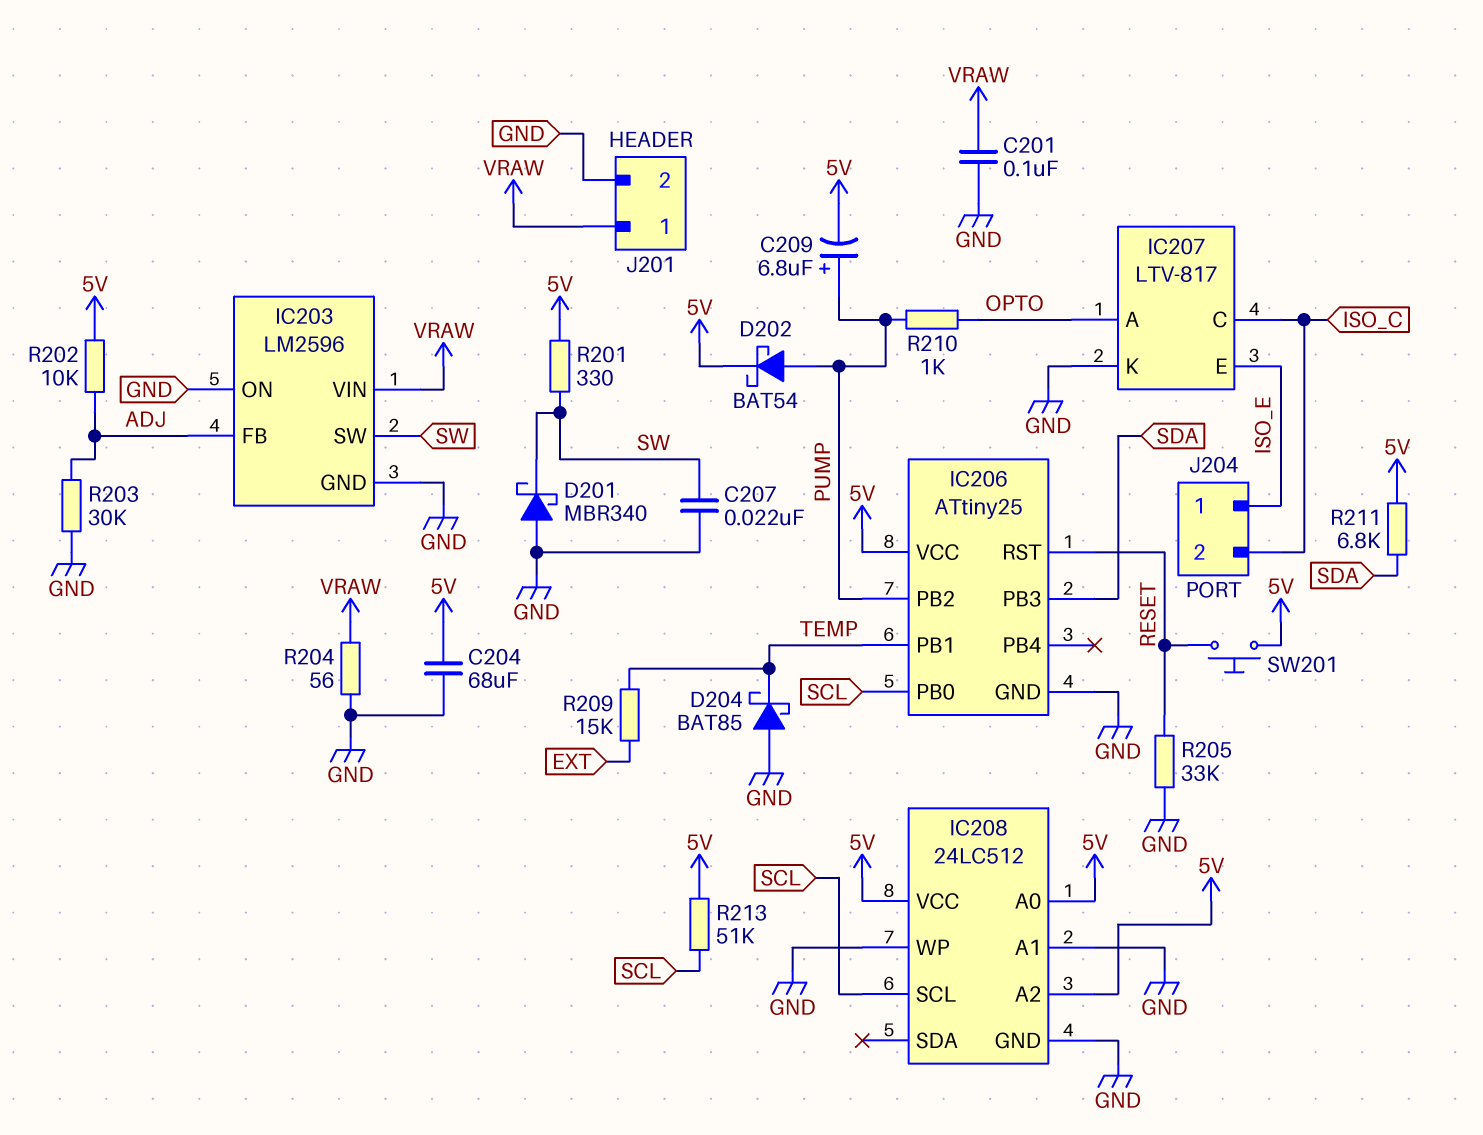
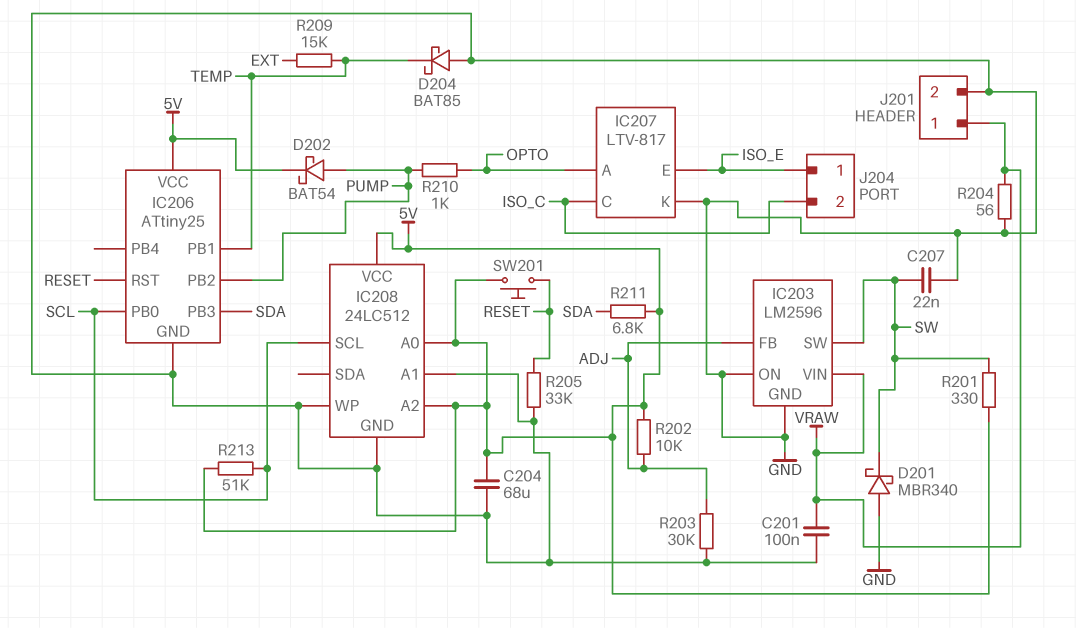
C209: 6.8uF (plus PUMP, minus 5V) -> none

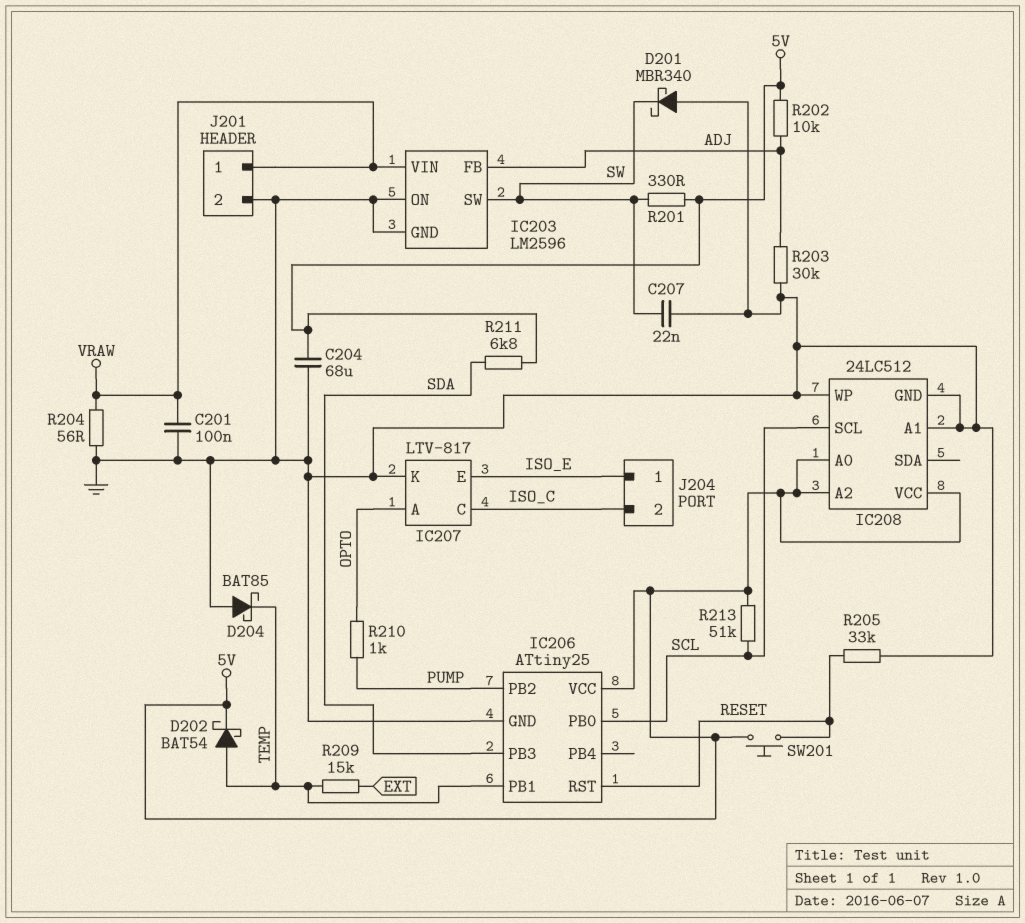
D202: schottky BAT54 (A PUMP, K 5V) -> schottky BAT54 (A TEMP, K 5V)

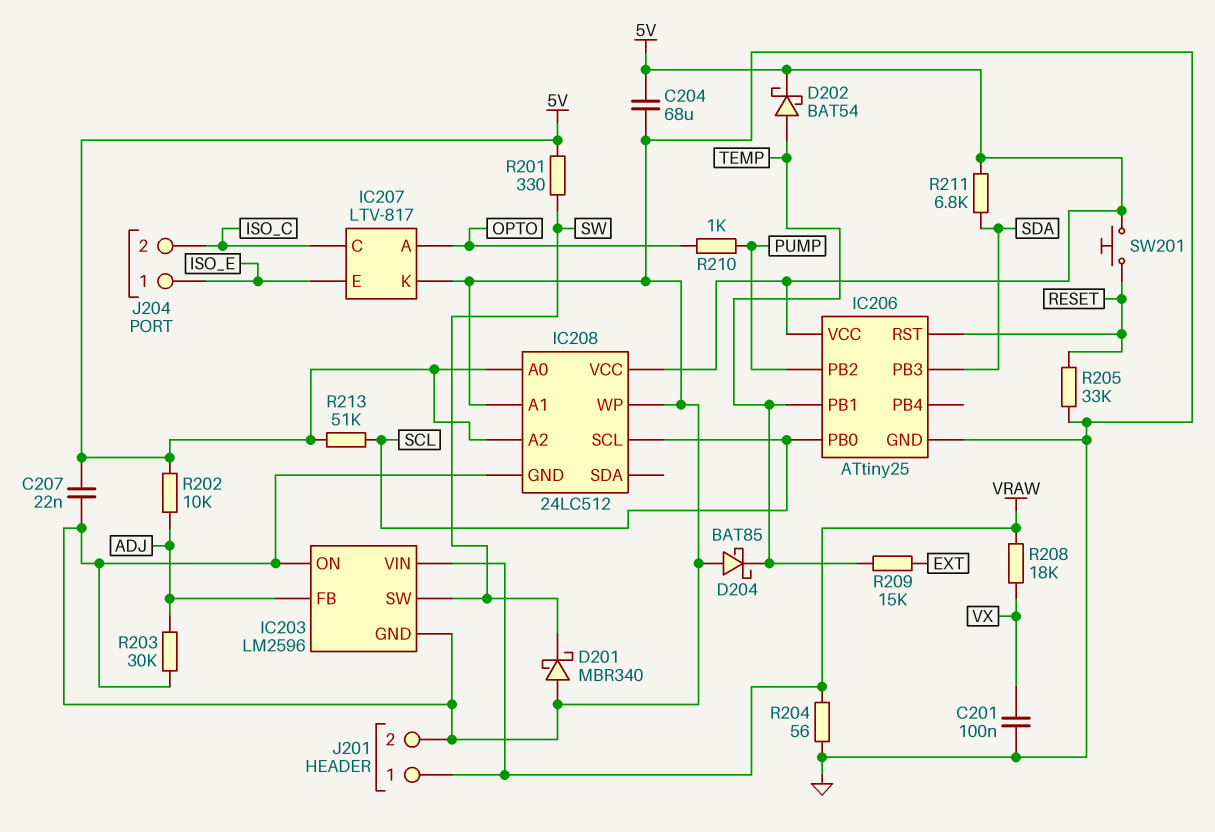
C201: 100nF (GND, VRAW) -> 100nF (GND, VX)
C207: 22nF (GND, SW) -> 22nF (5V, GND)
R208: none -> 18k (VRAW, VX)

